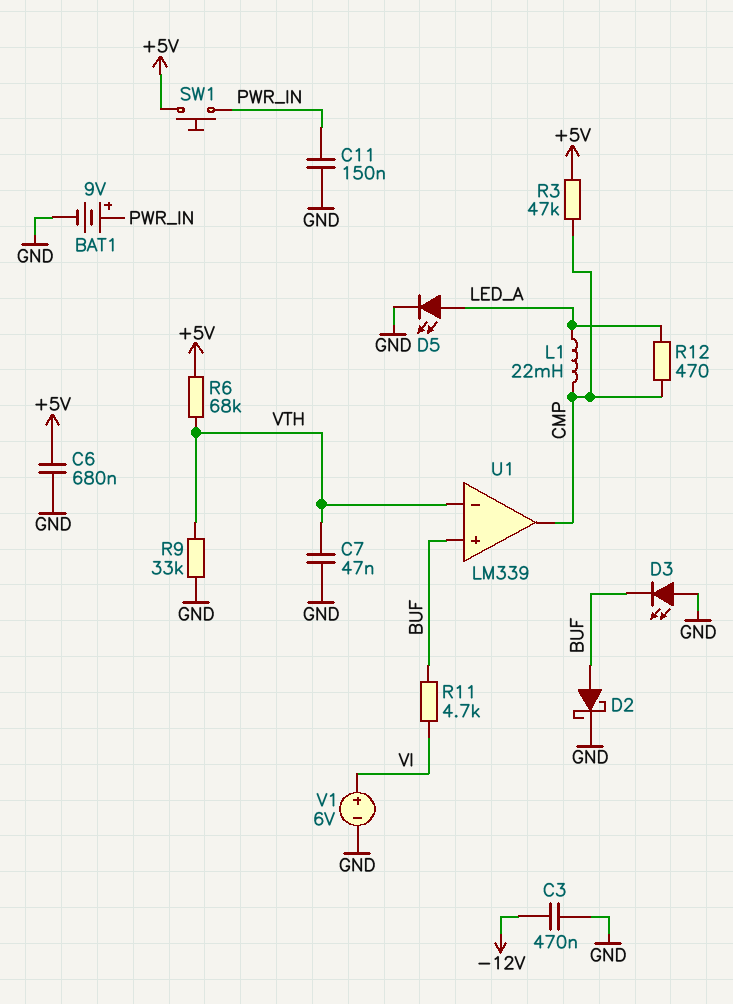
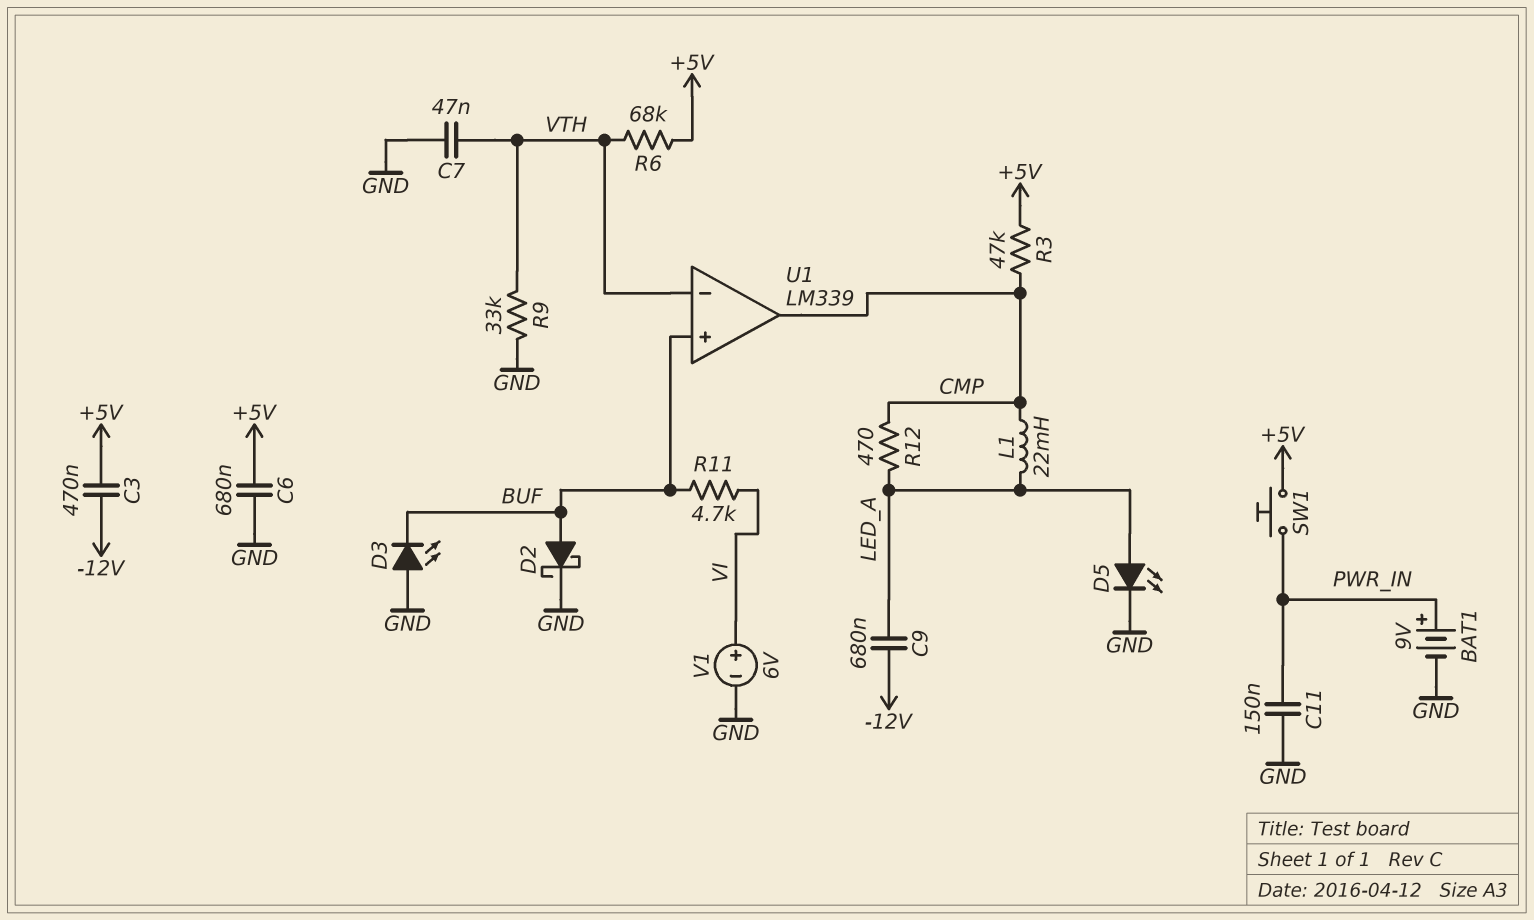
C3: 470nF (-12V, GND) -> 470nF (+5V, -12V)
C9: none -> 680nF (-12V, LED_A)

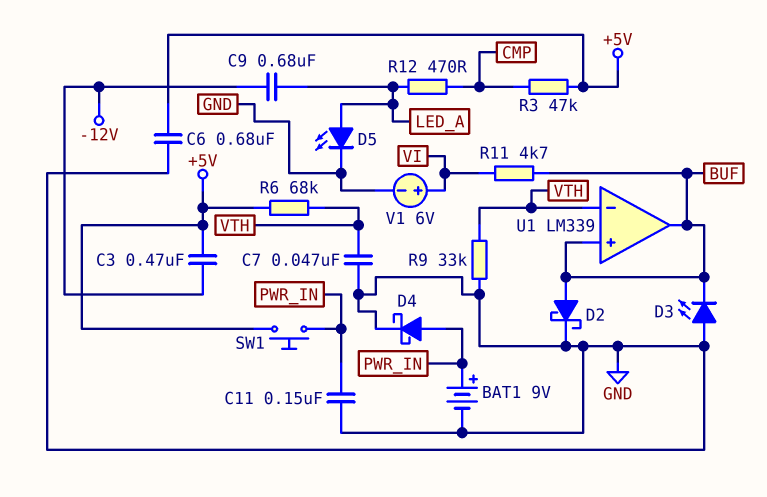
D4: none -> schottky (A PWR_IN, K GND)
L1: 22mH (CMP, LED_A) -> none
U1 pin out: CMP -> BUF

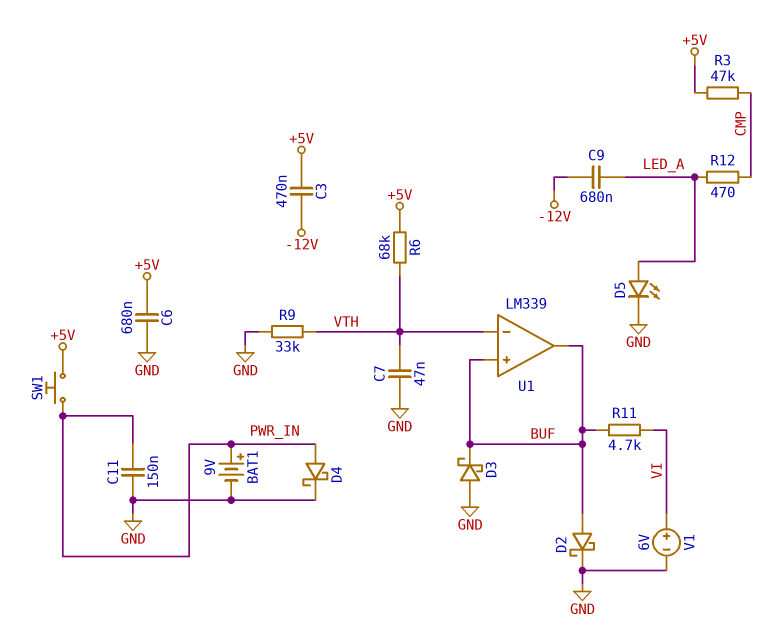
D3: LED (A GND, K BUF) -> schottky (A GND, K BUF)

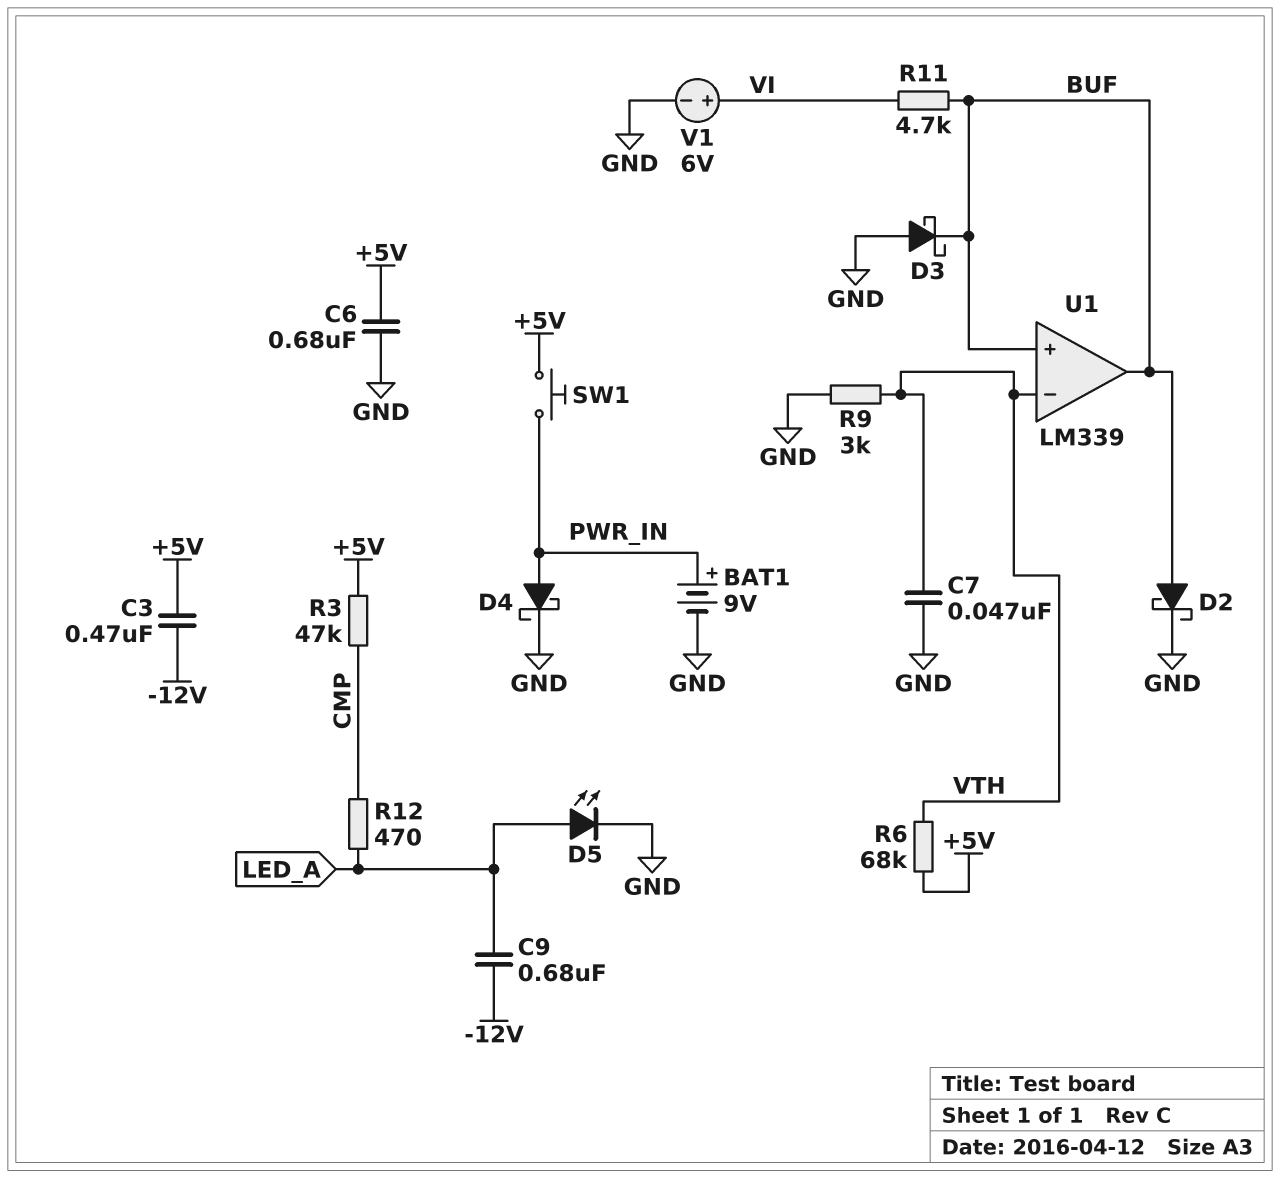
C11: 150nF (GND, PWR_IN) -> none
R9: 33k (GND, VTH) -> 3k (GND, VTH)

